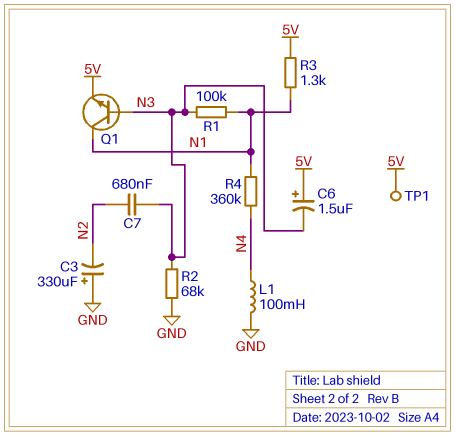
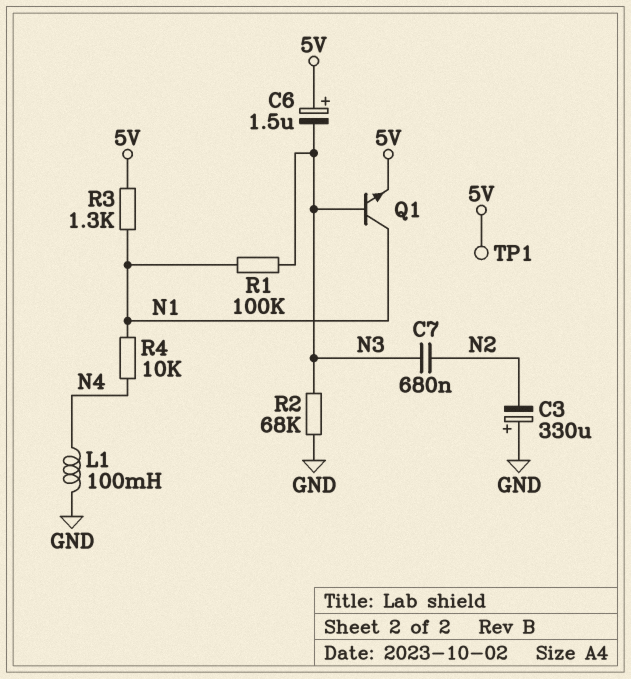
R4: 360k (N1, N4) -> 10k (N1, N4)

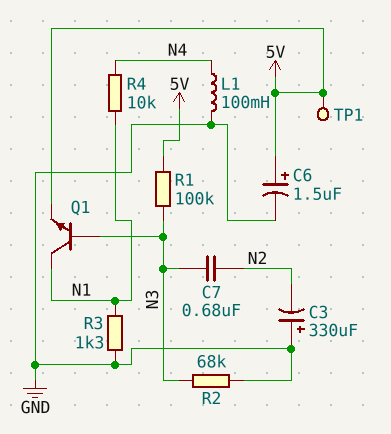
C6: 1.5uF (plus 5V, minus N3) -> 1.5uF (plus 5V, minus GND)
R1: 100k (N1, N3) -> 100k (5V, N3)
R3: 1.3k (5V, N1) -> 1.3k (GND, N1)

